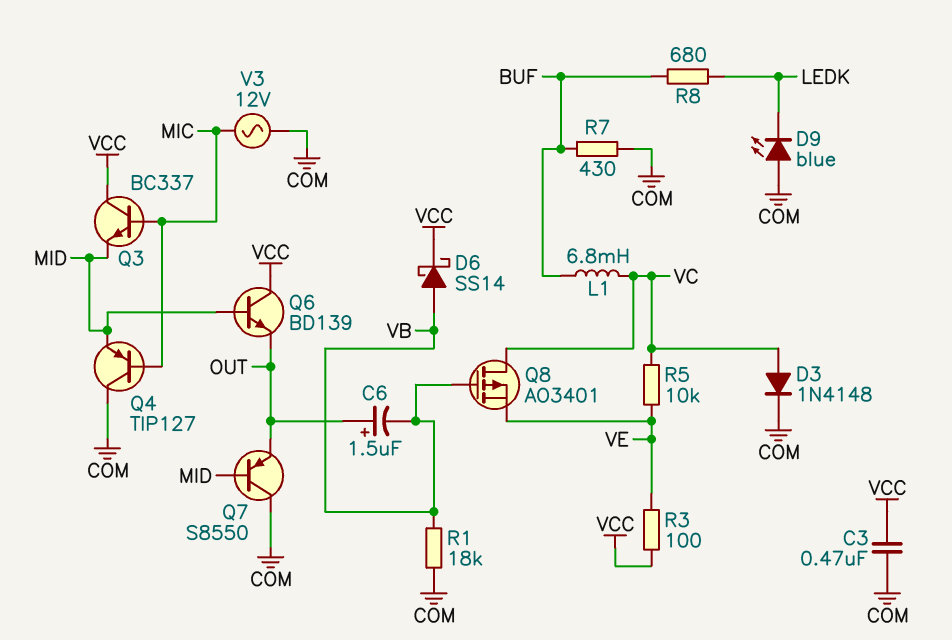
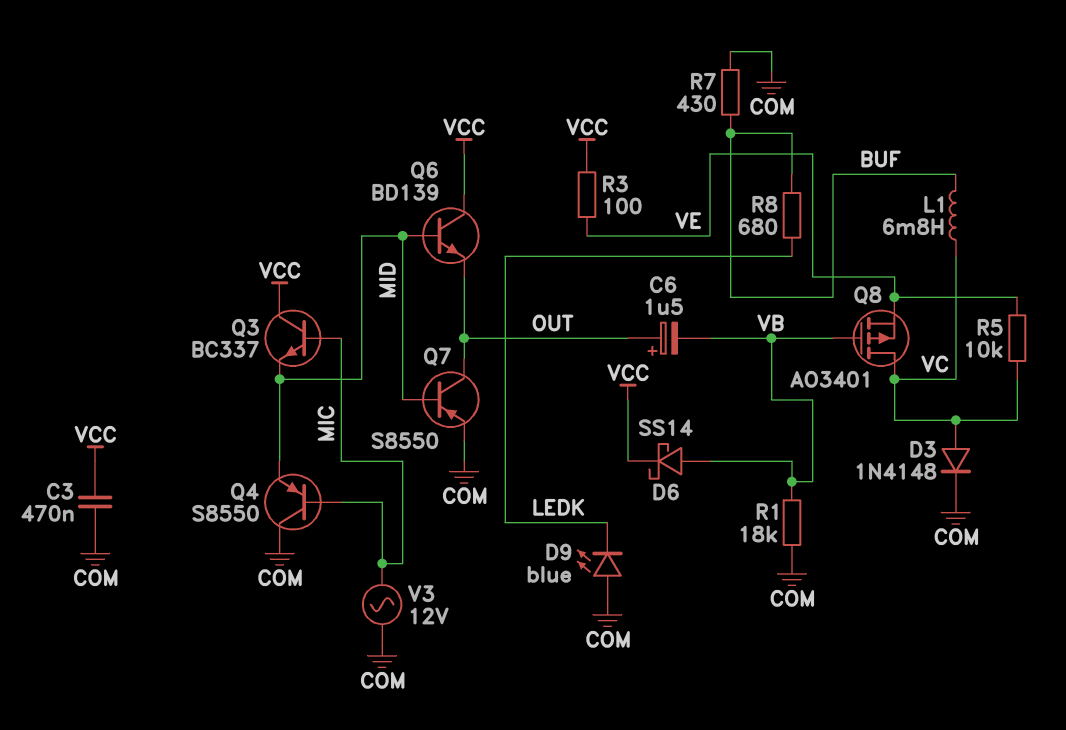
Q4: PNP TIP127 (B MIC, C COM, E MID) -> PNP S8550 (B MIC, C COM, E MID)
Q7: PNP S8550 (B MID, C COM, E OUT) -> PNP S8550 (B MID, C OUT, E COM)

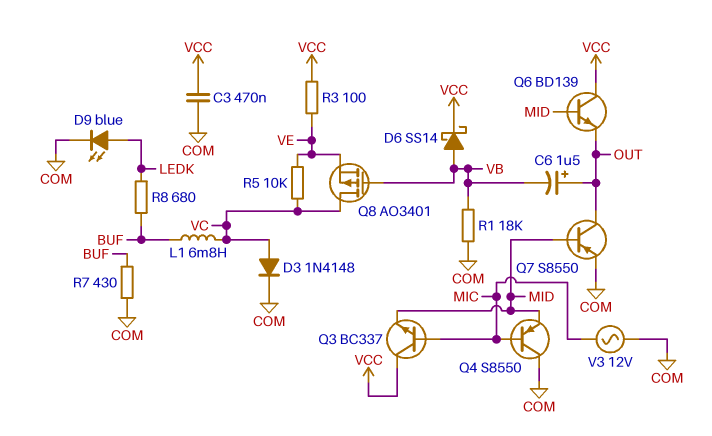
D9: LED blue (A COM, K LEDK) -> LED blue (A LEDK, K COM)

